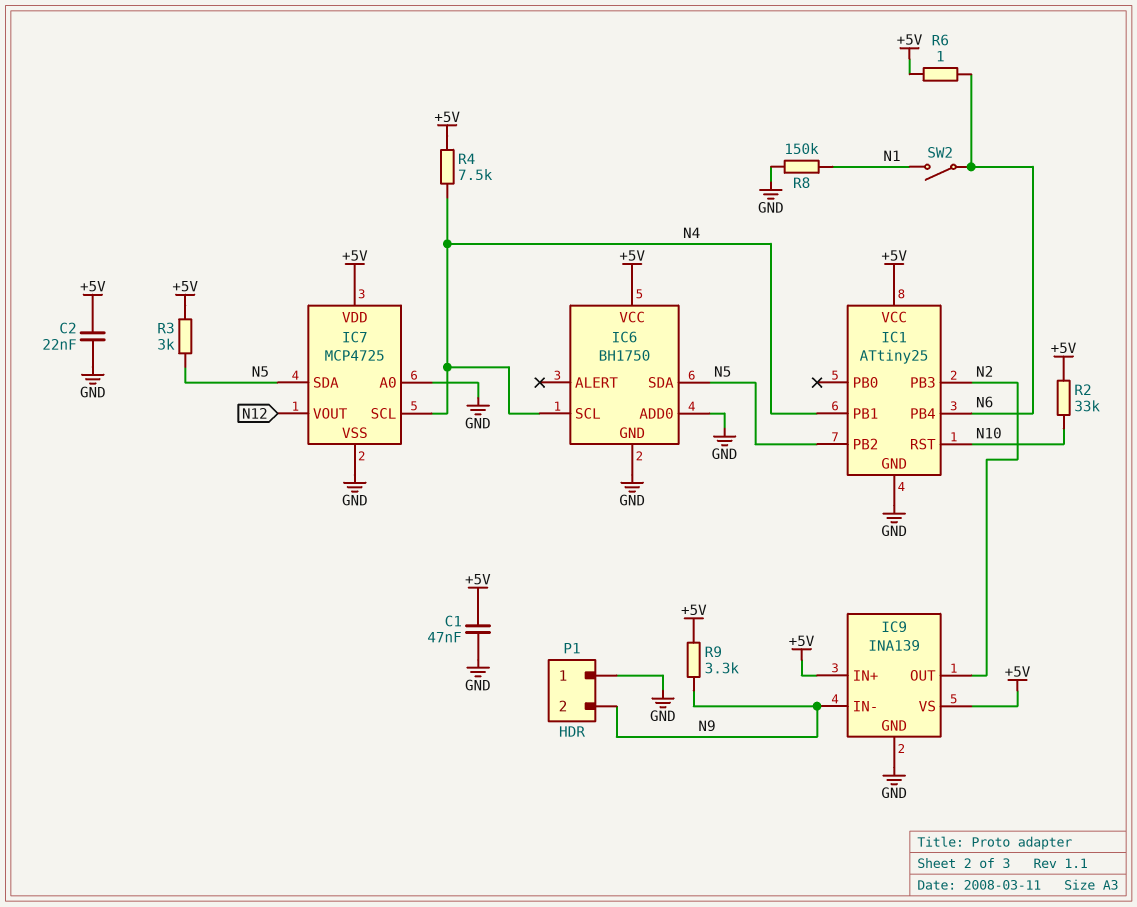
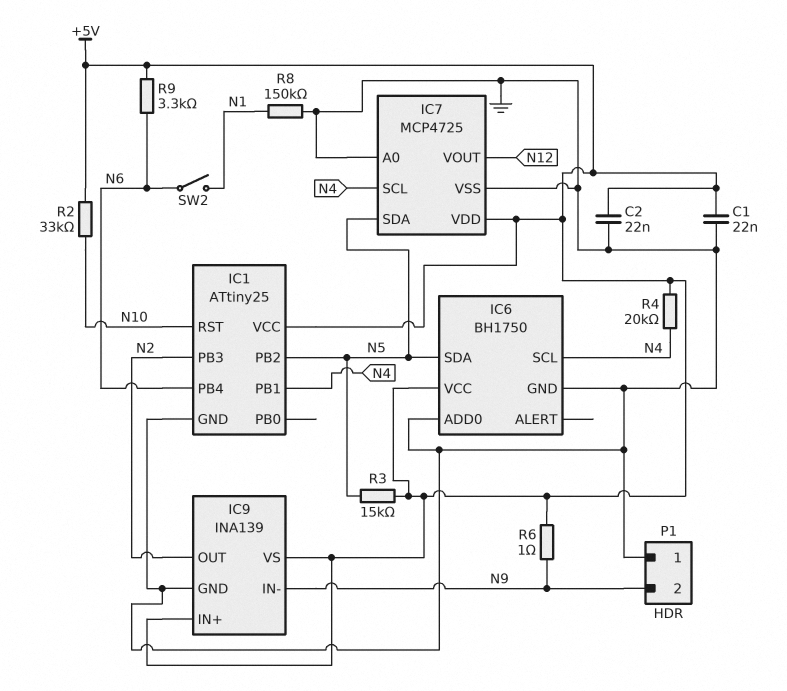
C1: 47nF (+5V, GND) -> 22nF (+5V, GND)
R3: 3k (+5V, N5) -> 15k (+5V, N5)
R4: 7.5k (+5V, N4) -> 20k (+5V, N4)
R6: 1 (+5V, N6) -> 1 (+5V, N9)
R9: 3.3k (+5V, N9) -> 3.3k (+5V, N6)

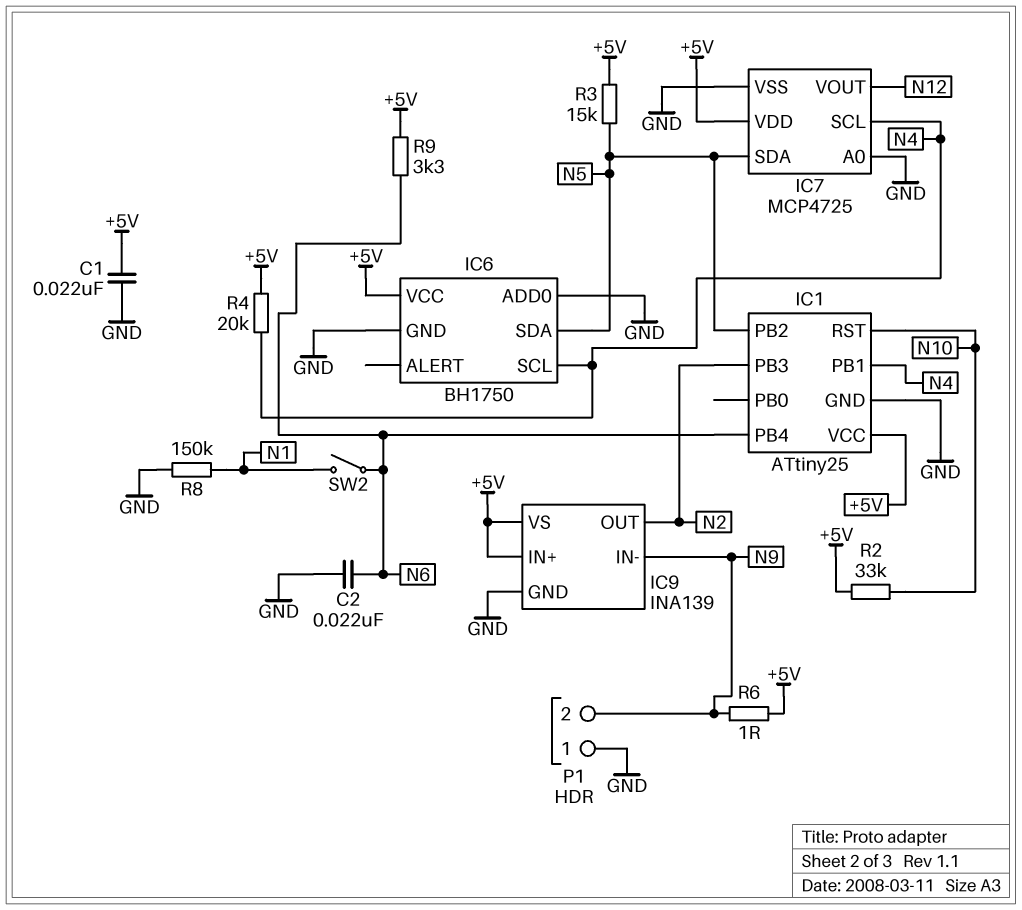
C2: 22nF (+5V, GND) -> 22nF (GND, N6)

